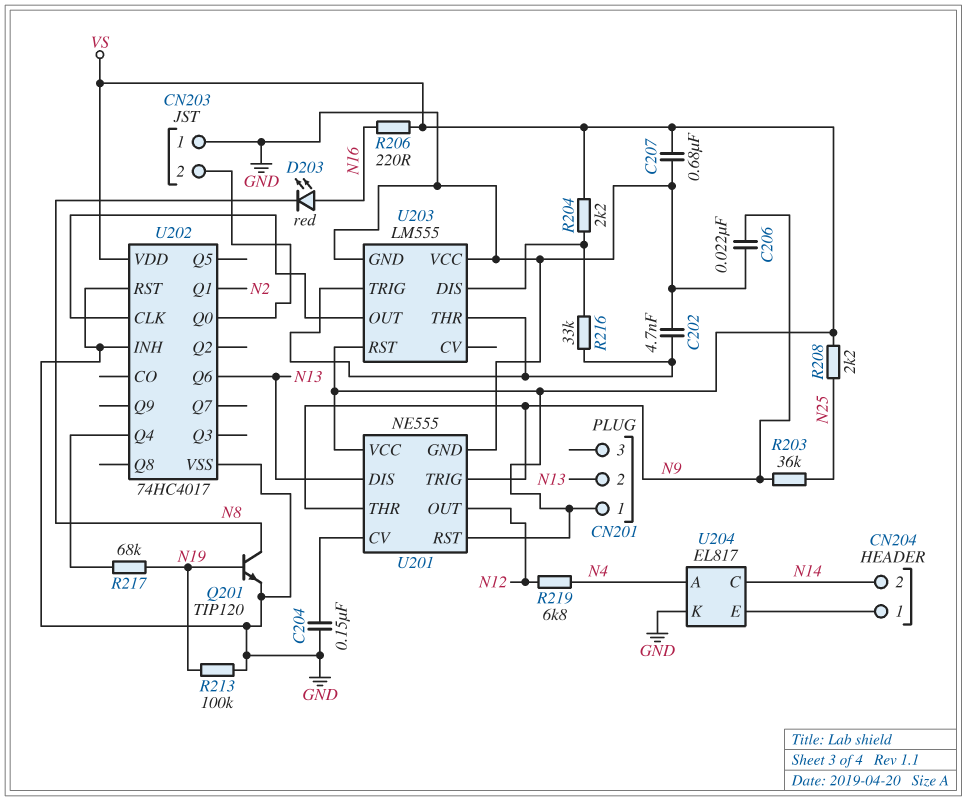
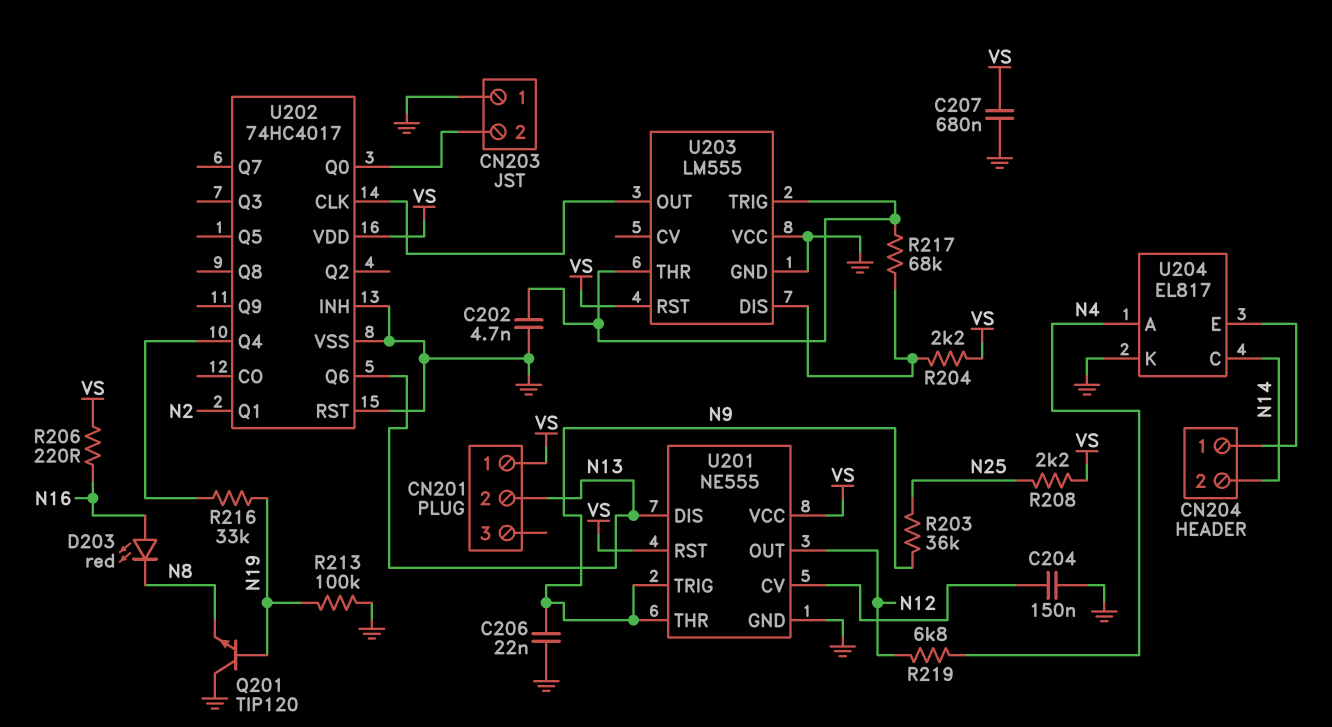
Q201: NPN TIP120 (B N19, C N8, E GND) -> NPN TIP120 (B N19, C GND, E N8)
R216: 33k (U203/DIS, U203/THR) -> 33k (N19, U202/Q4)
R217: 68k (N19, U202/Q4) -> 68k (U203/DIS, U203/THR)

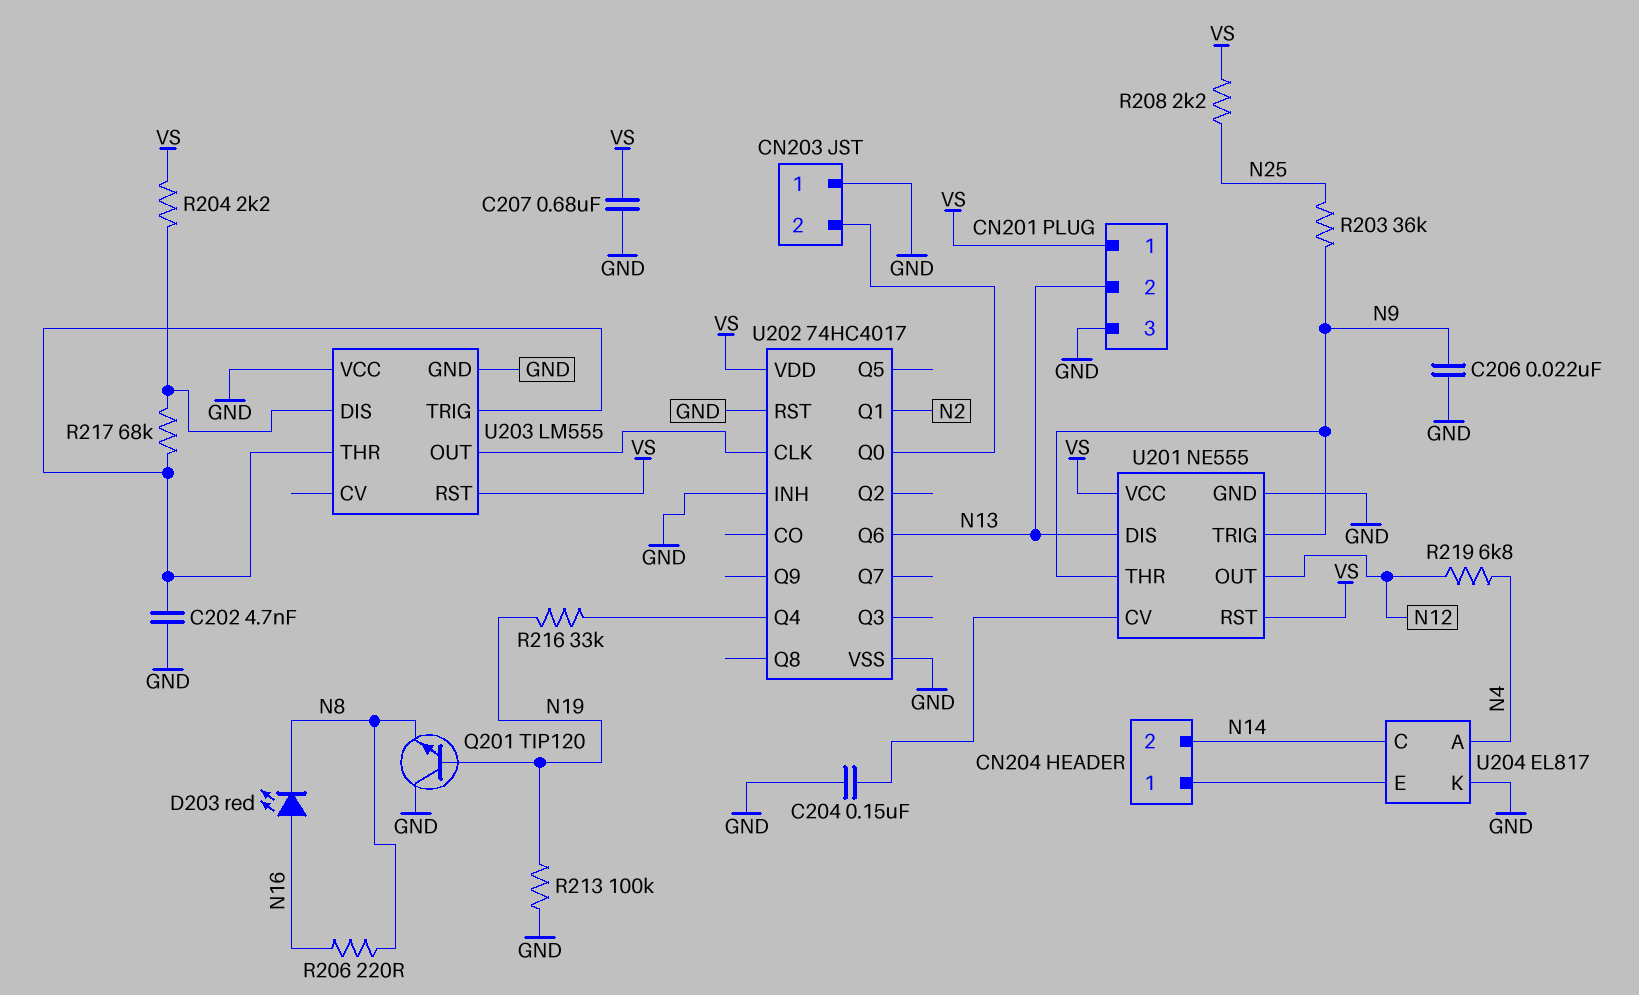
CN201 pin 3: none -> GND
R206: 220 (N16, VS) -> 220 (N8, N16)

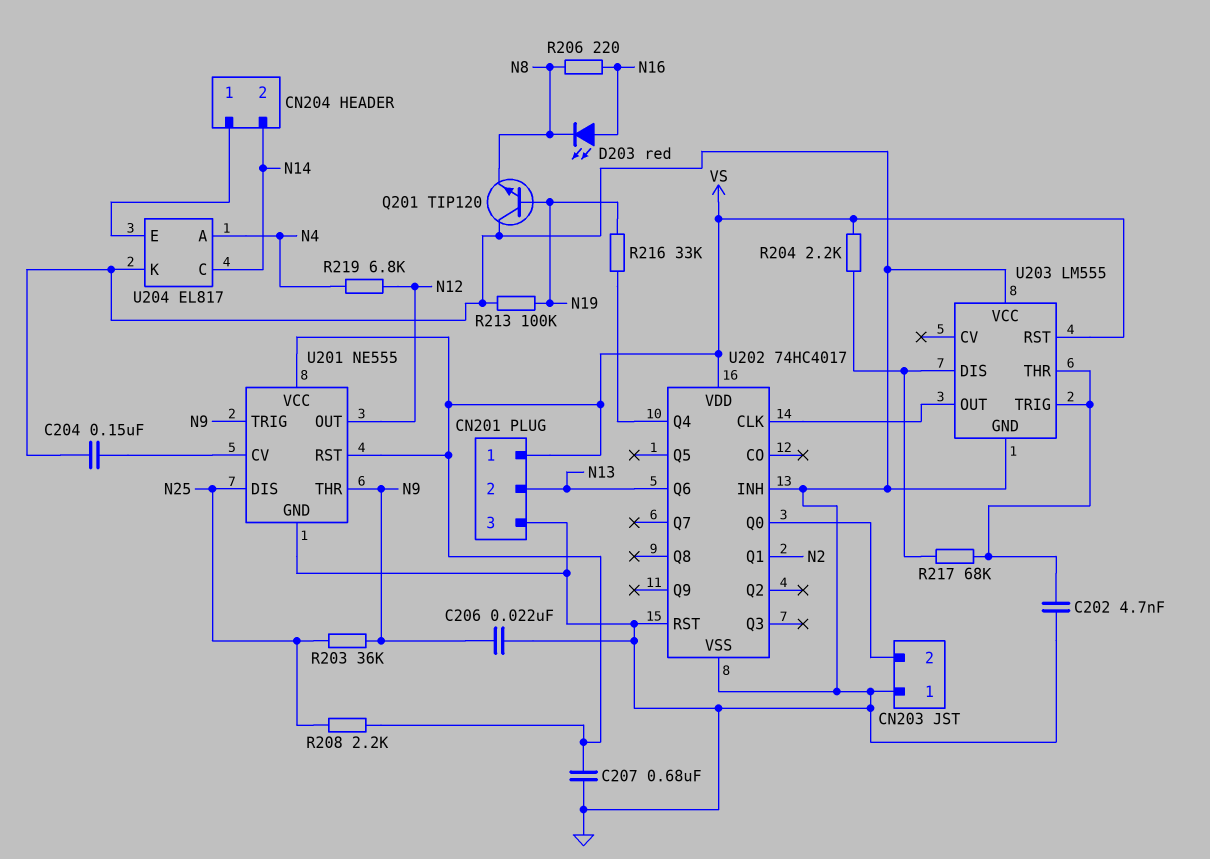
U201 pin DIS: N13 -> N25

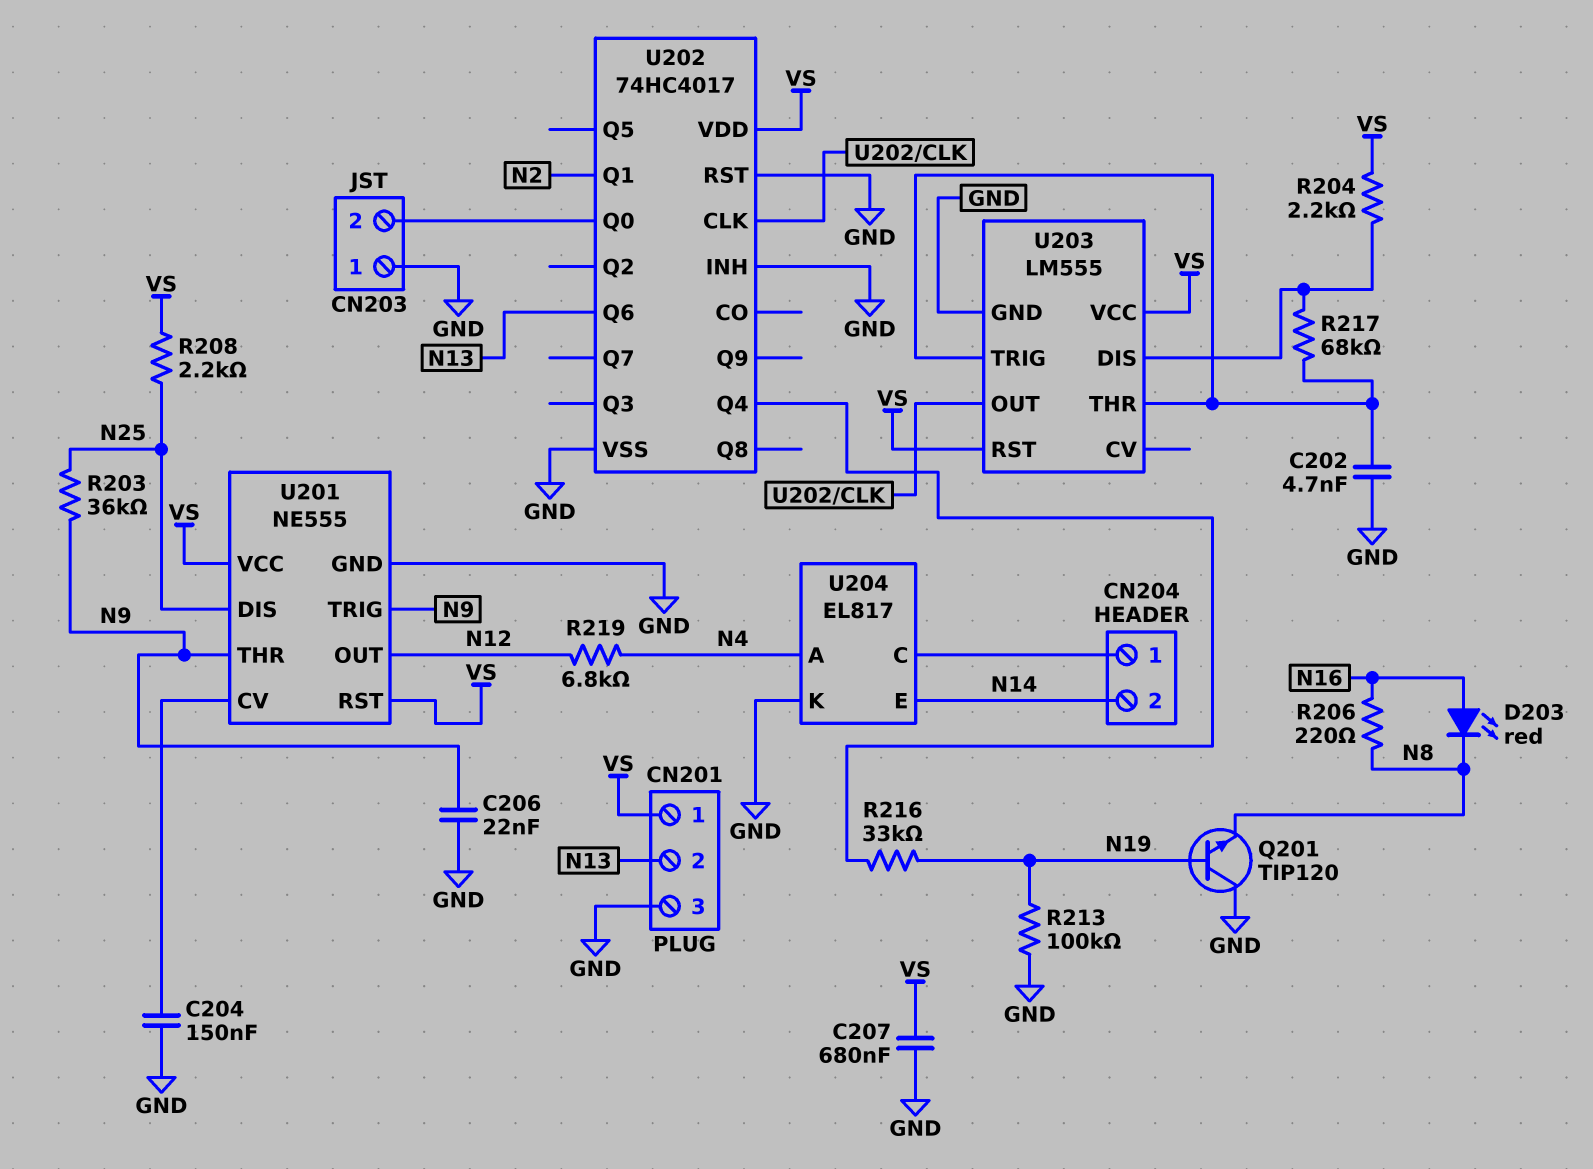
U203 pin VCC: GND -> VS
U204 pin C: N14 -> CN204/1
U204 pin E: CN204/1 -> N14

